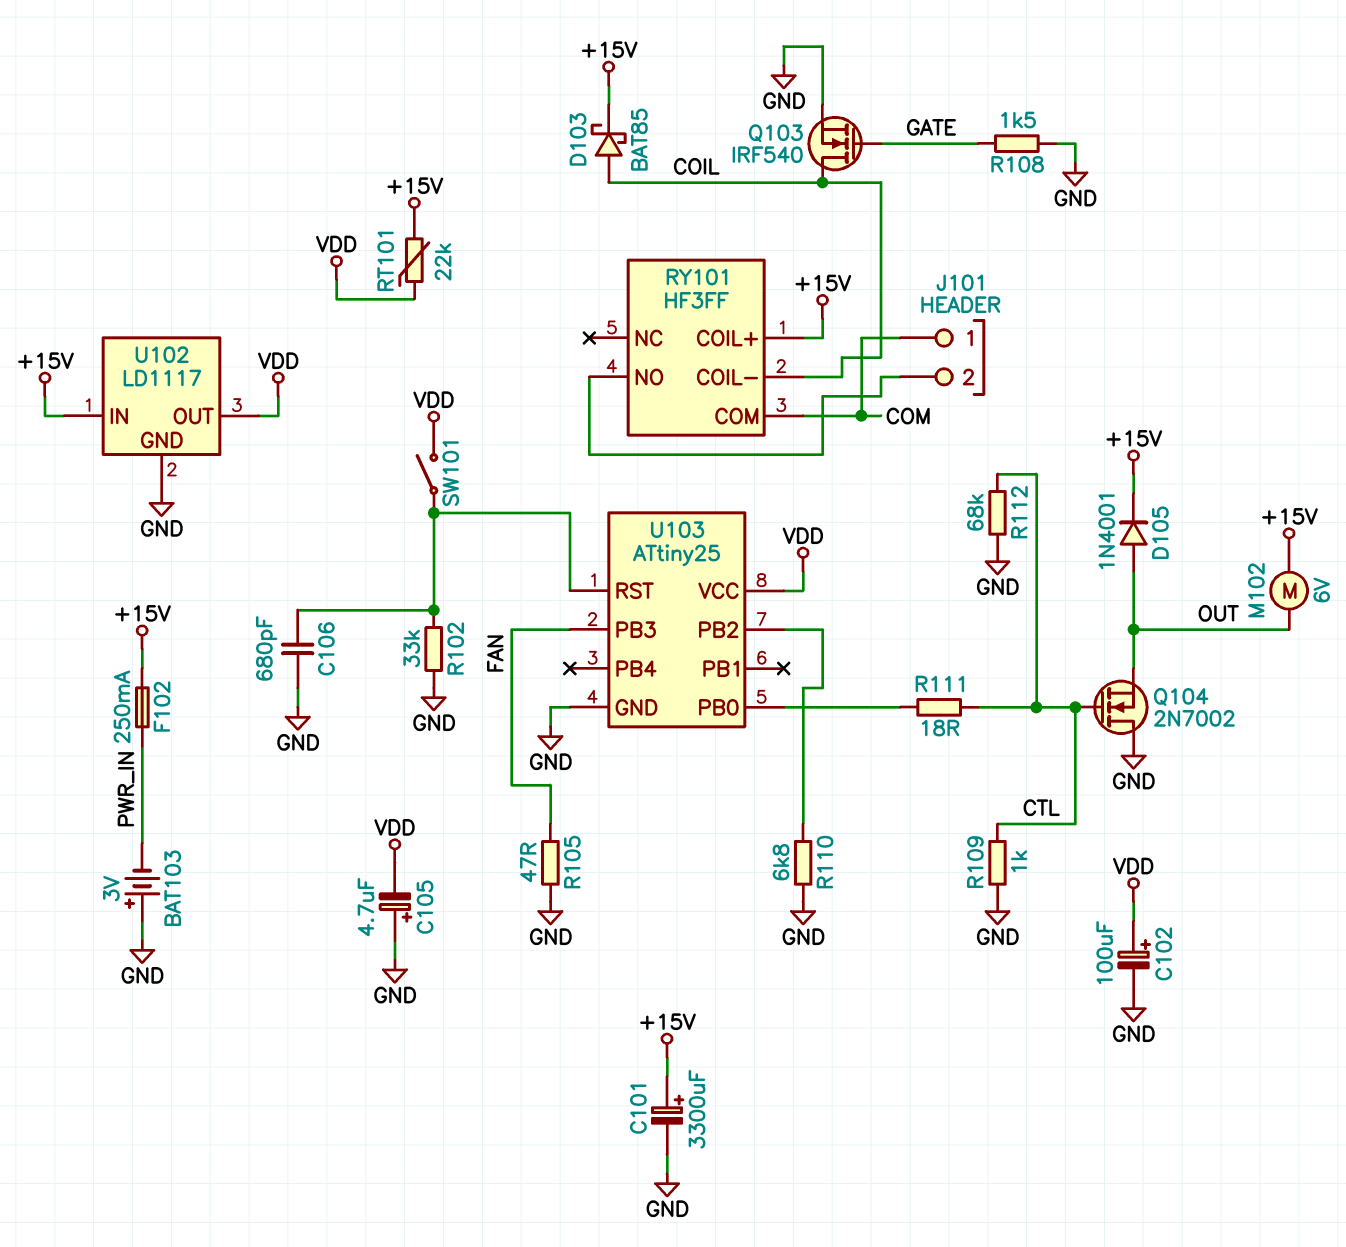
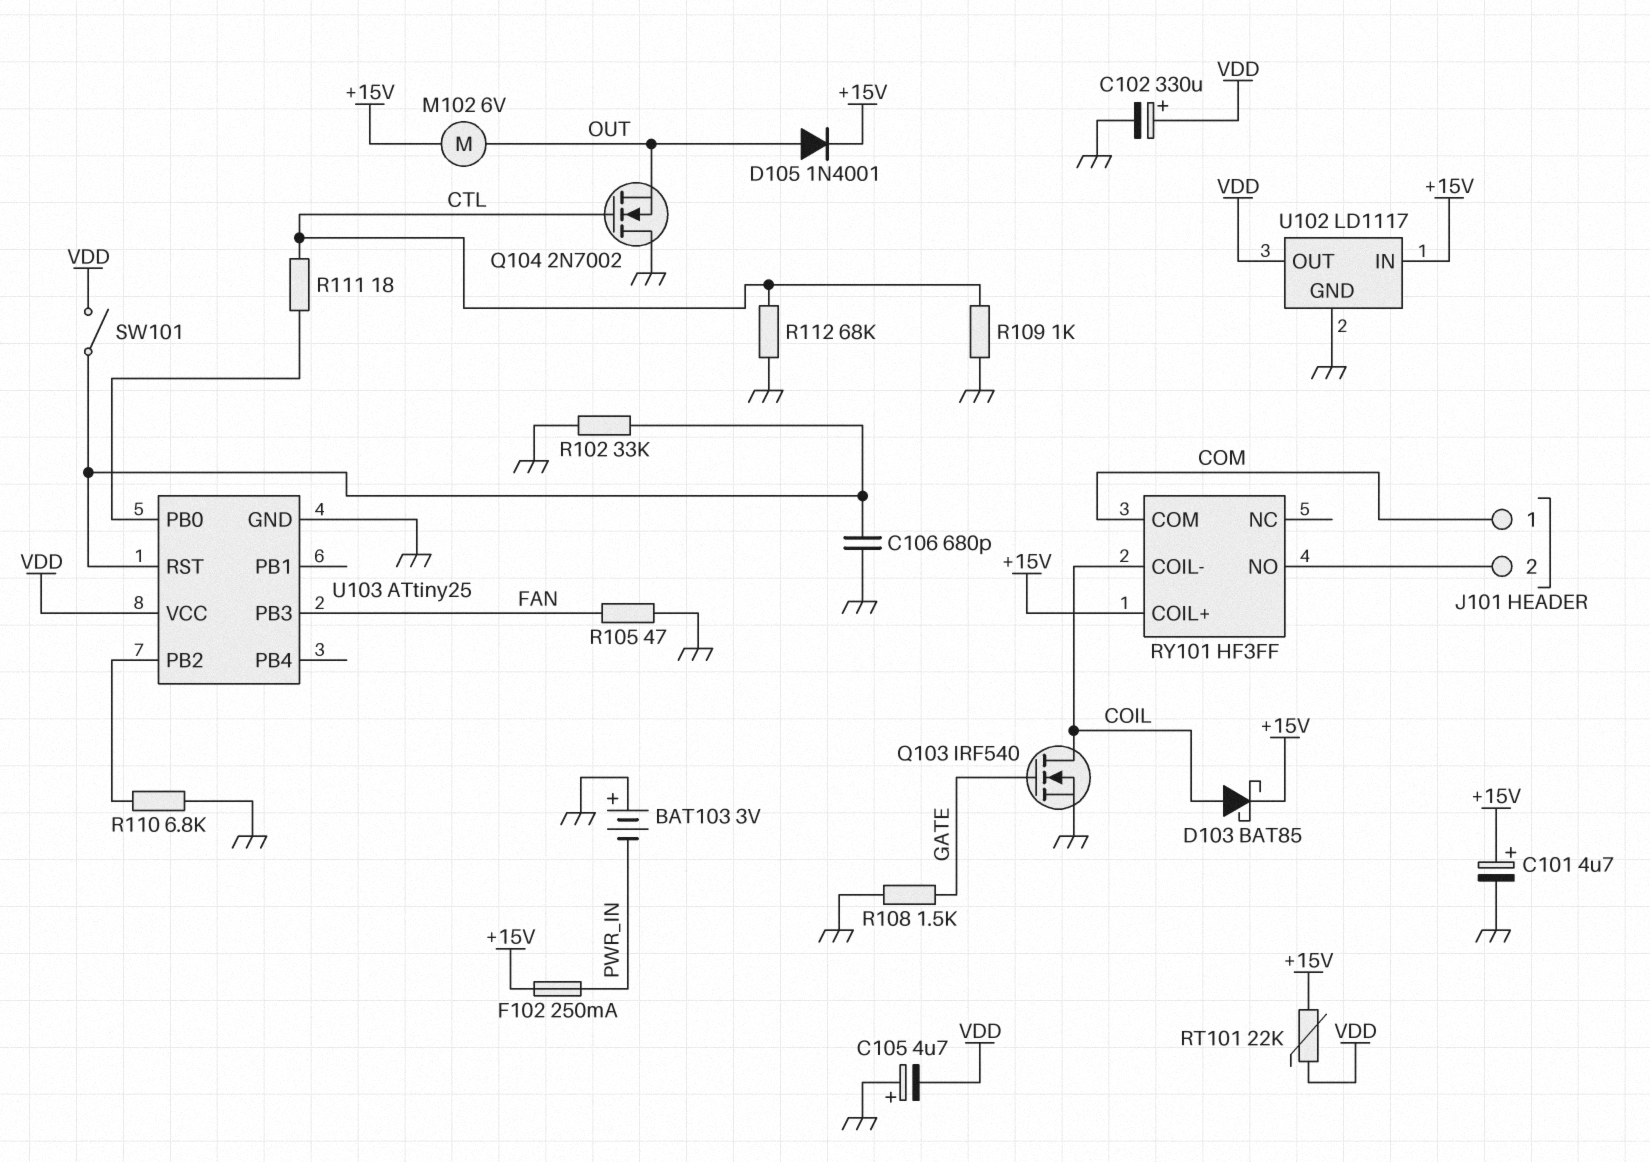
C101: 3300uF (plus +15V, minus GND) -> 4.7uF (plus +15V, minus GND)
C102: 100uF (plus VDD, minus GND) -> 330uF (plus VDD, minus GND)

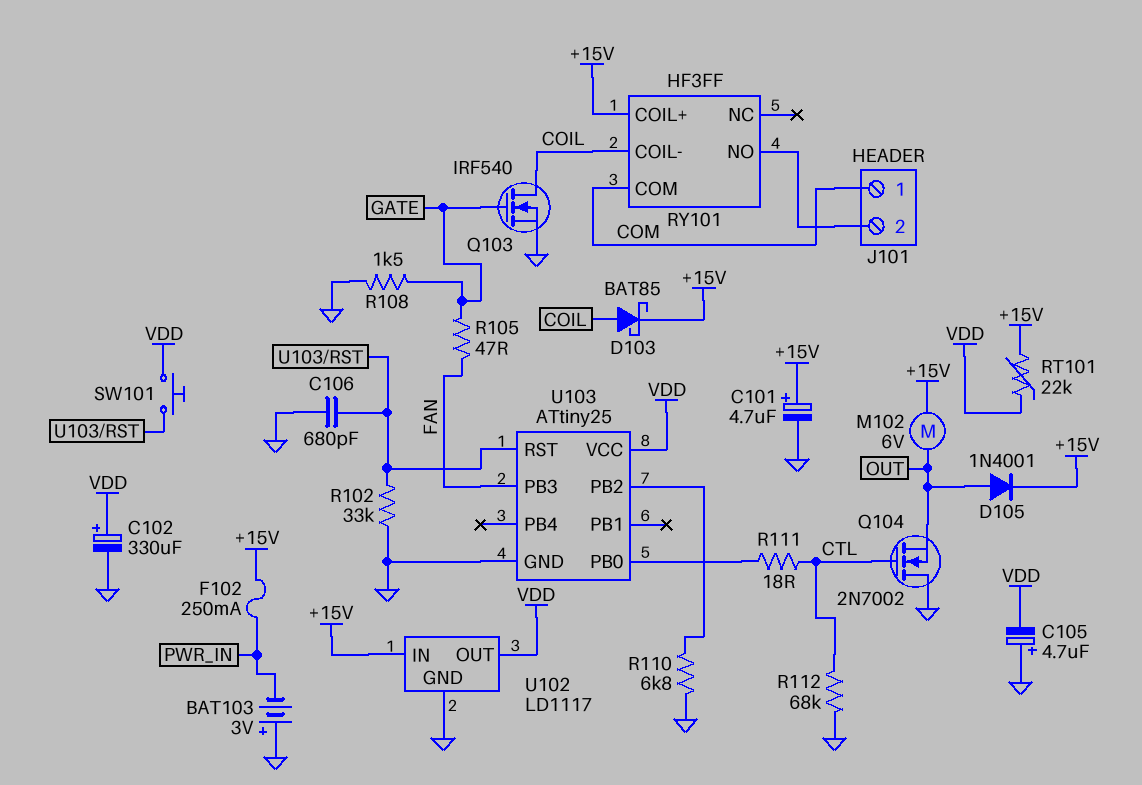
R105: 47 (FAN, GND) -> 47 (FAN, GATE)
R109: 1k (CTL, GND) -> none
SW101: switch (U103/RST, VDD) -> button (U103/RST, VDD)

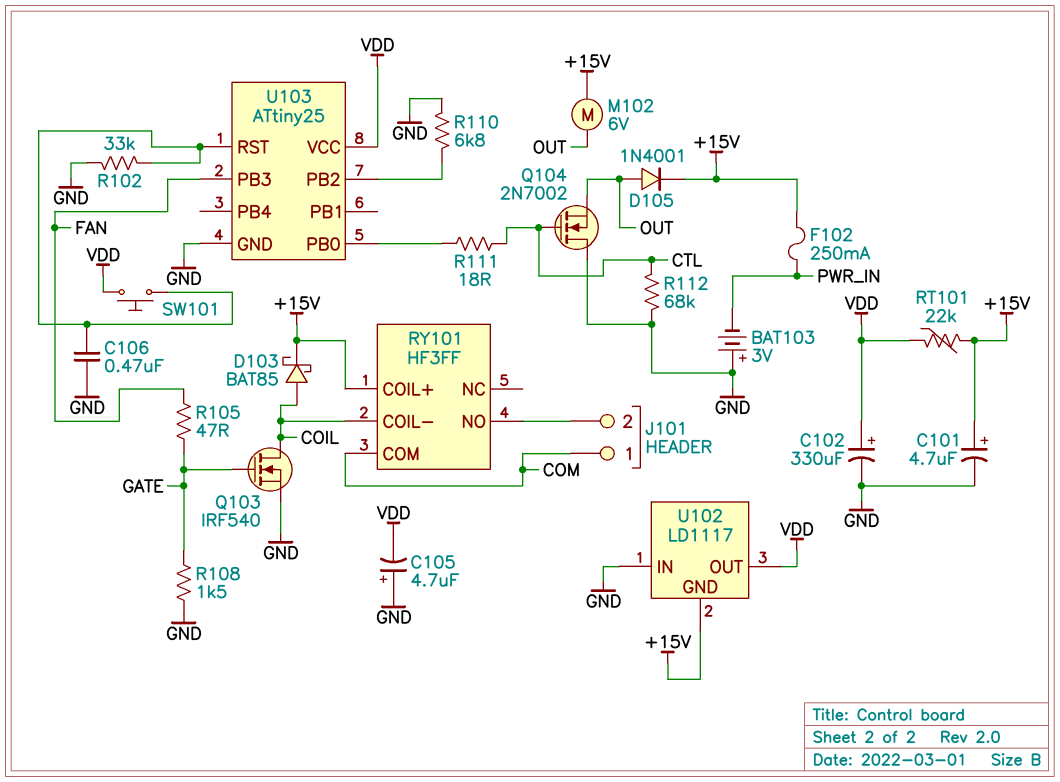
C106: 680pF (GND, U103/RST) -> 470nF (GND, U103/RST)
U102 pin GND: GND -> +15V
U102 pin IN: +15V -> GND

